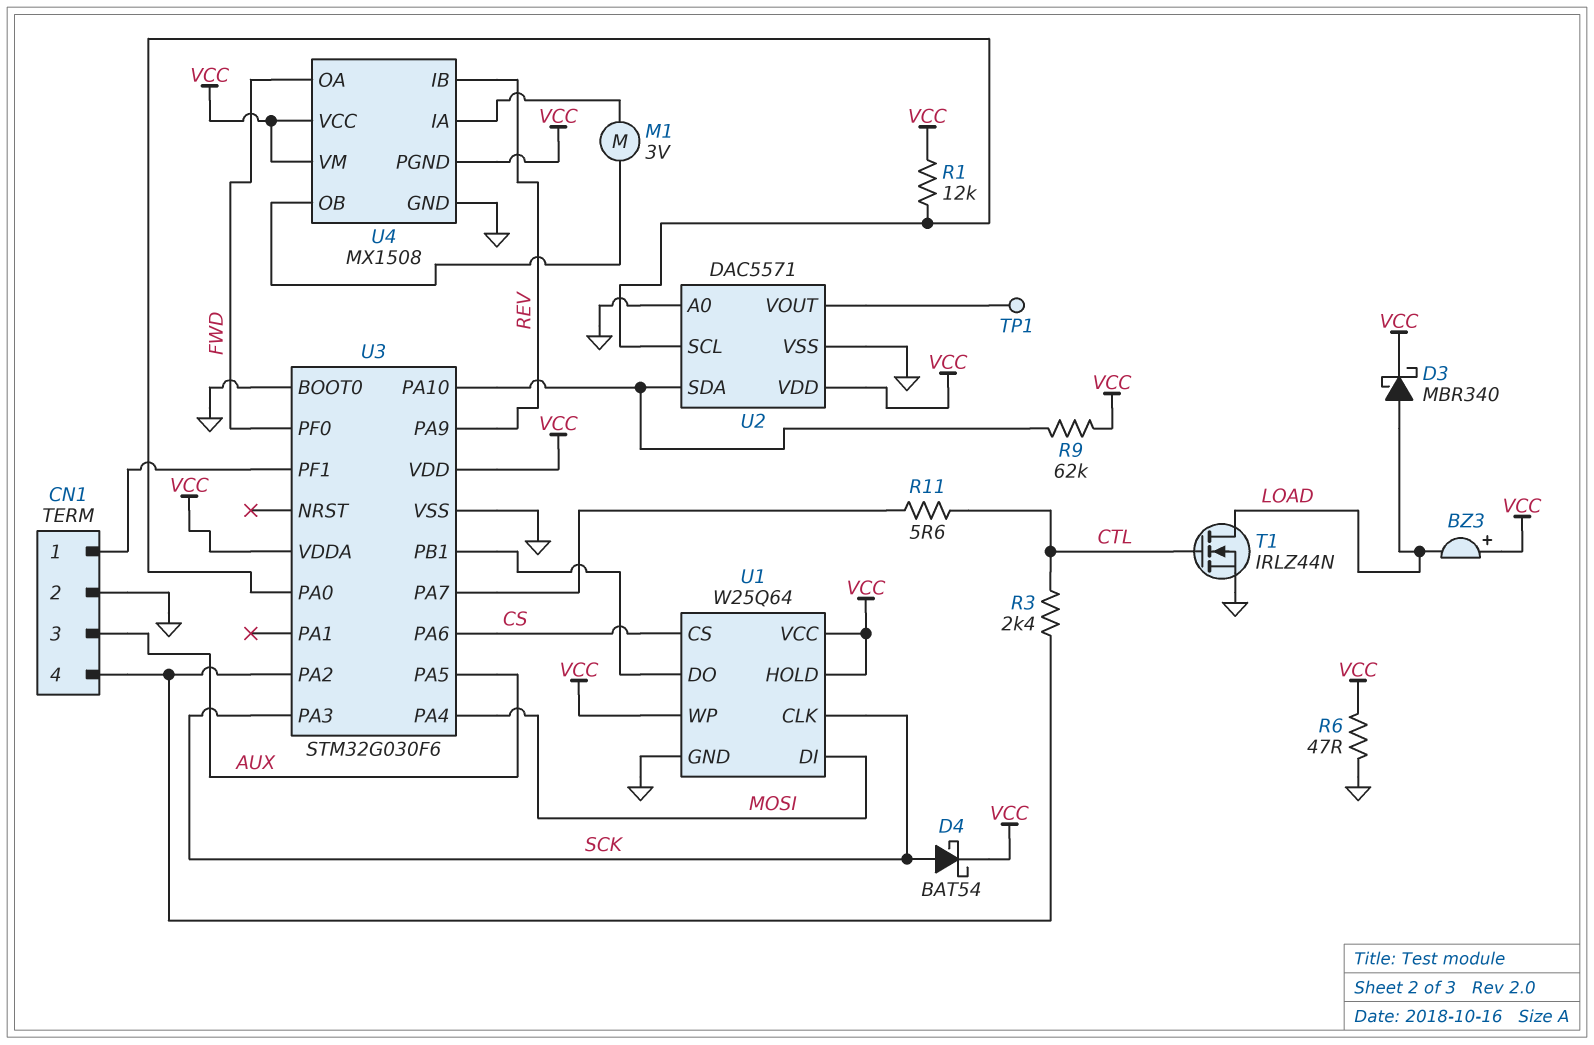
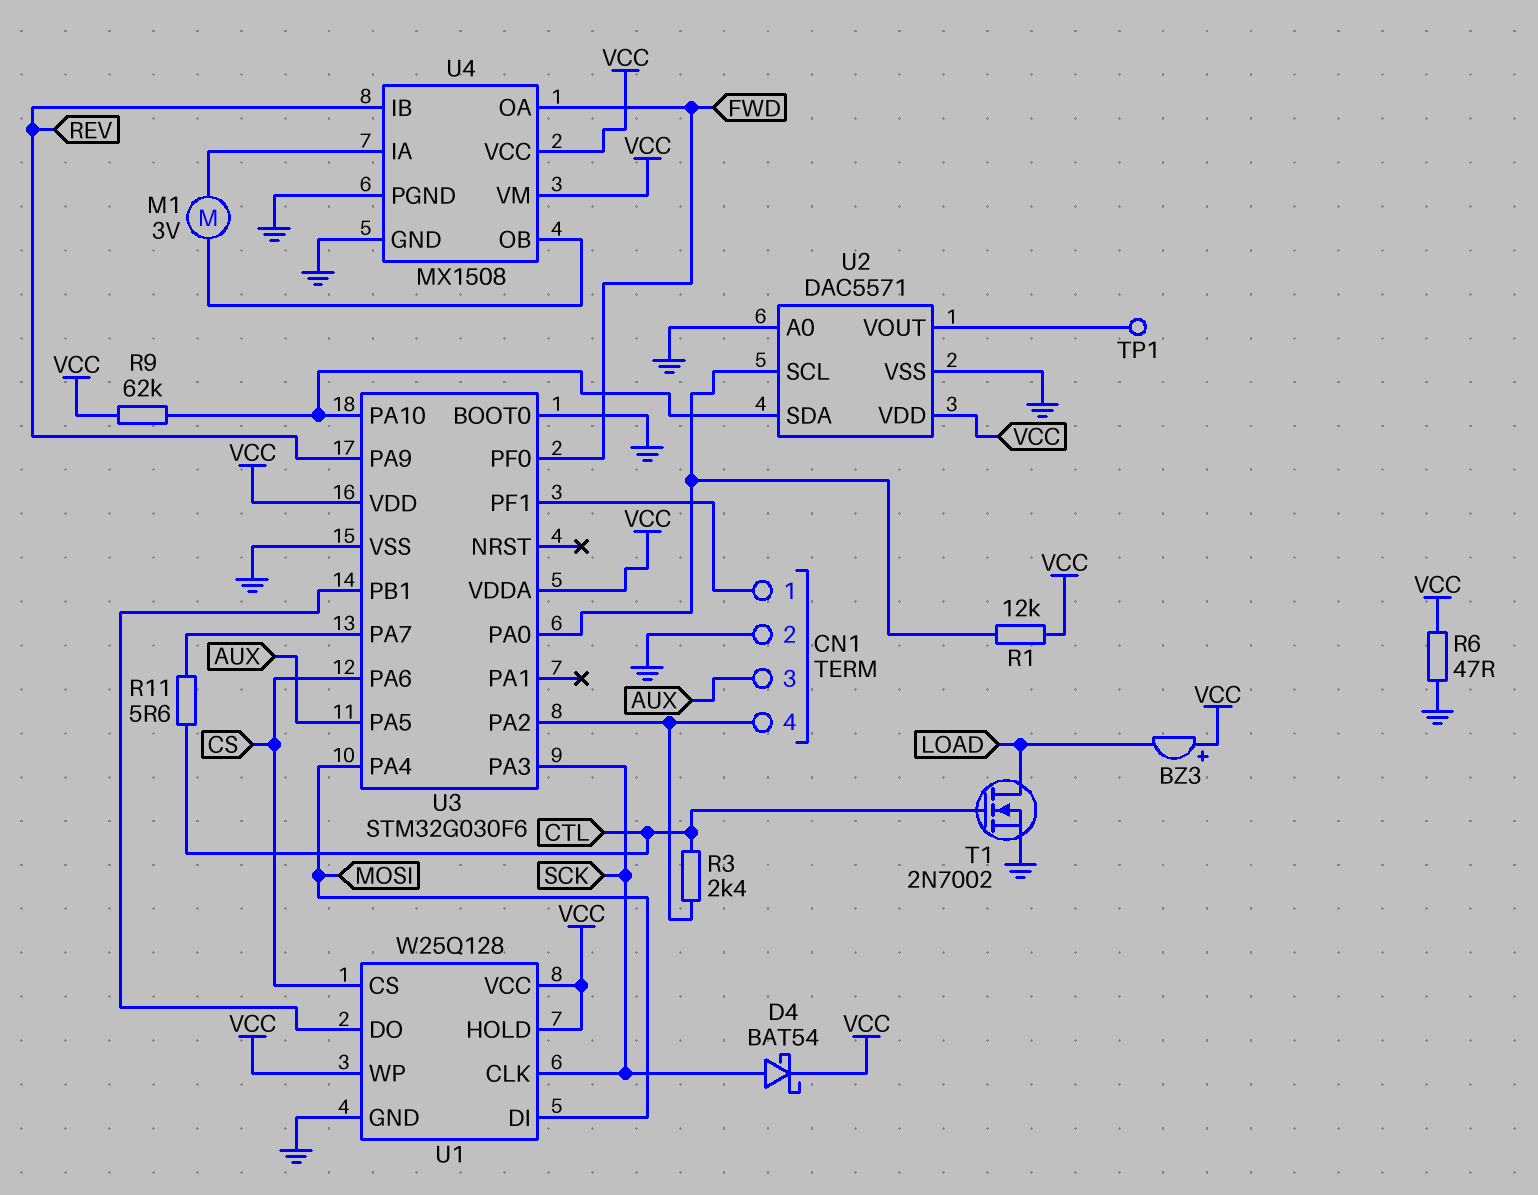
D3: schottky MBR340 (A LOAD, K VCC) -> none
T1: NMOS IRLZ44N (G CTL, D LOAD, S GND) -> NMOS 2N7002 (G CTL, D LOAD, S GND)
U1: W25Q64 -> W25Q128
U4 pin PGND: VCC -> GND

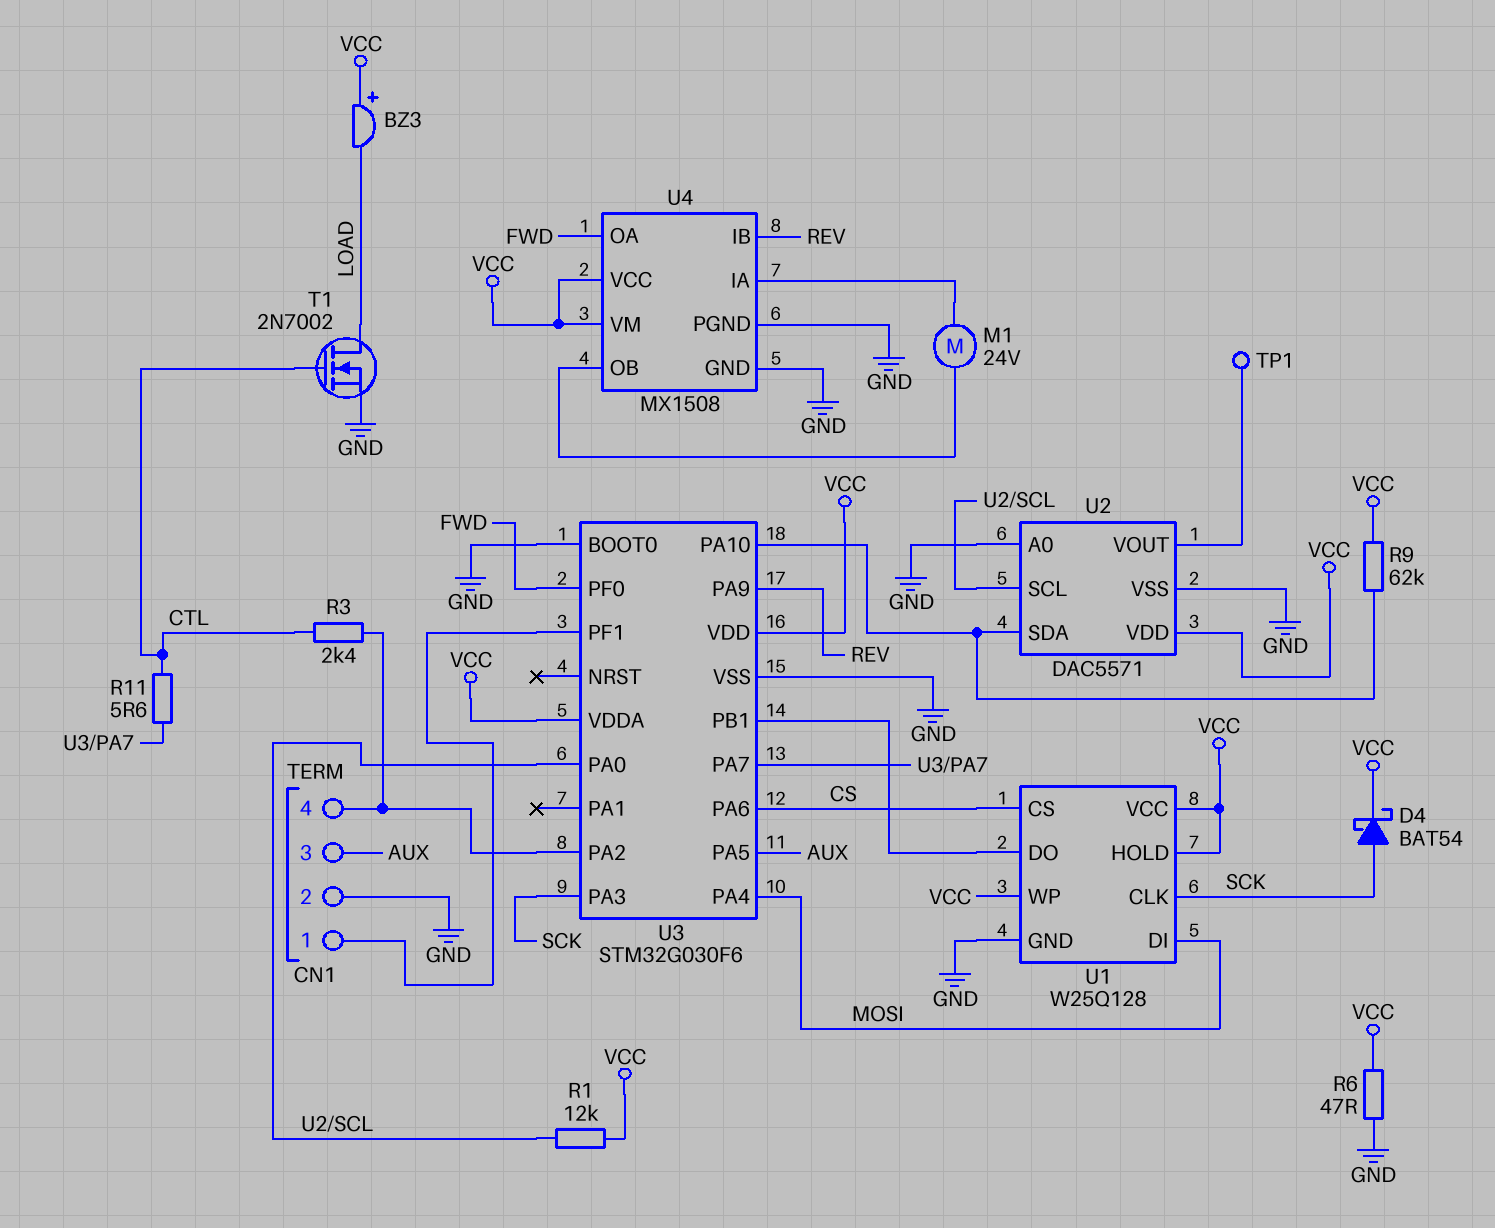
M1: motor 3V (U4/IA, U4/OB) -> motor 24V (U4/IA, U4/OB)

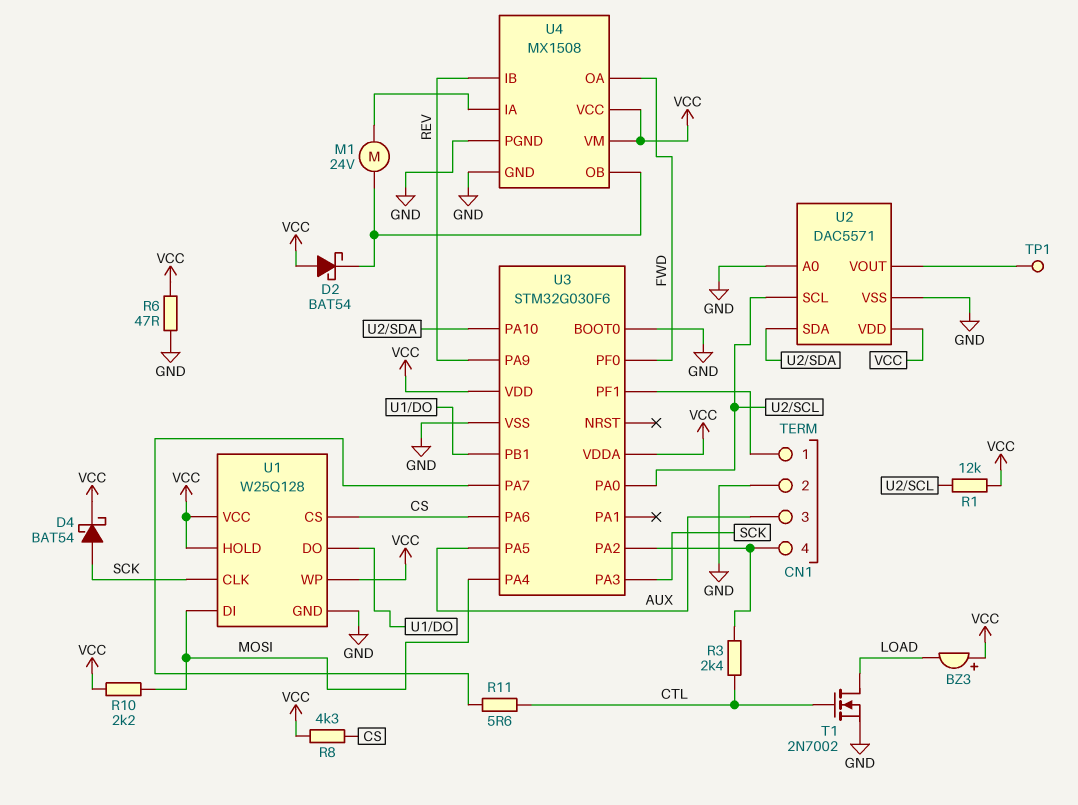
D2: none -> schottky BAT54 (A VCC, K U4/OB)
R8: none -> 4.3k (CS, VCC)
R9: 62k (U2/SDA, VCC) -> none
R10: none -> 2.2k (MOSI, VCC)

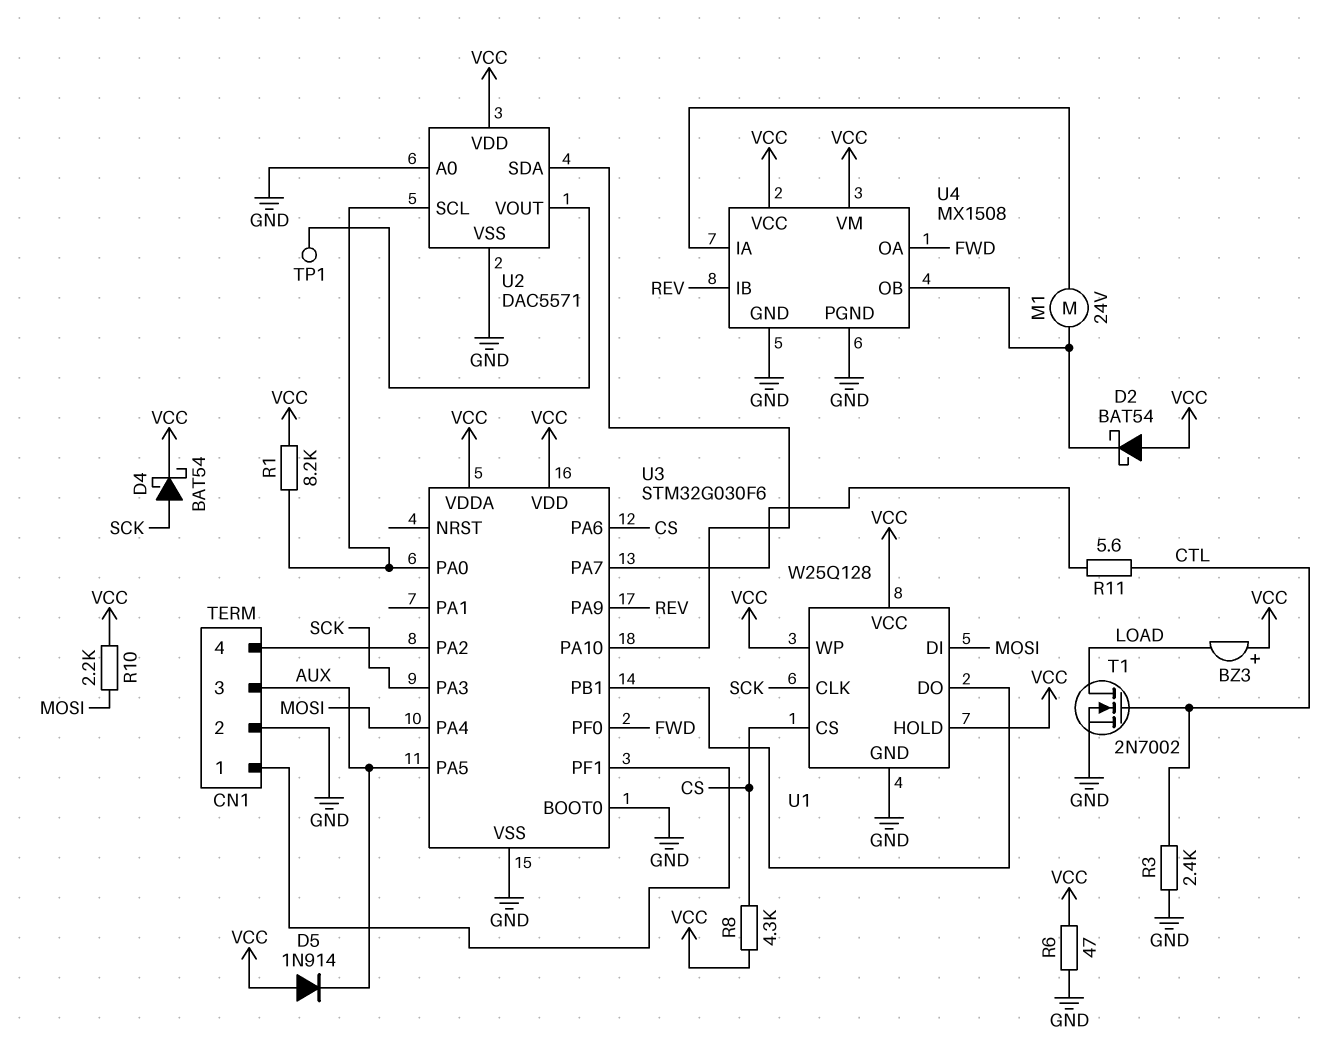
D5: none -> diode 1N914 (A VCC, K AUX)
R1: 12k (U2/SCL, VCC) -> 8.2k (U2/SCL, VCC)
R3: 2.4k (CN1/4, CTL) -> 2.4k (CTL, GND)

